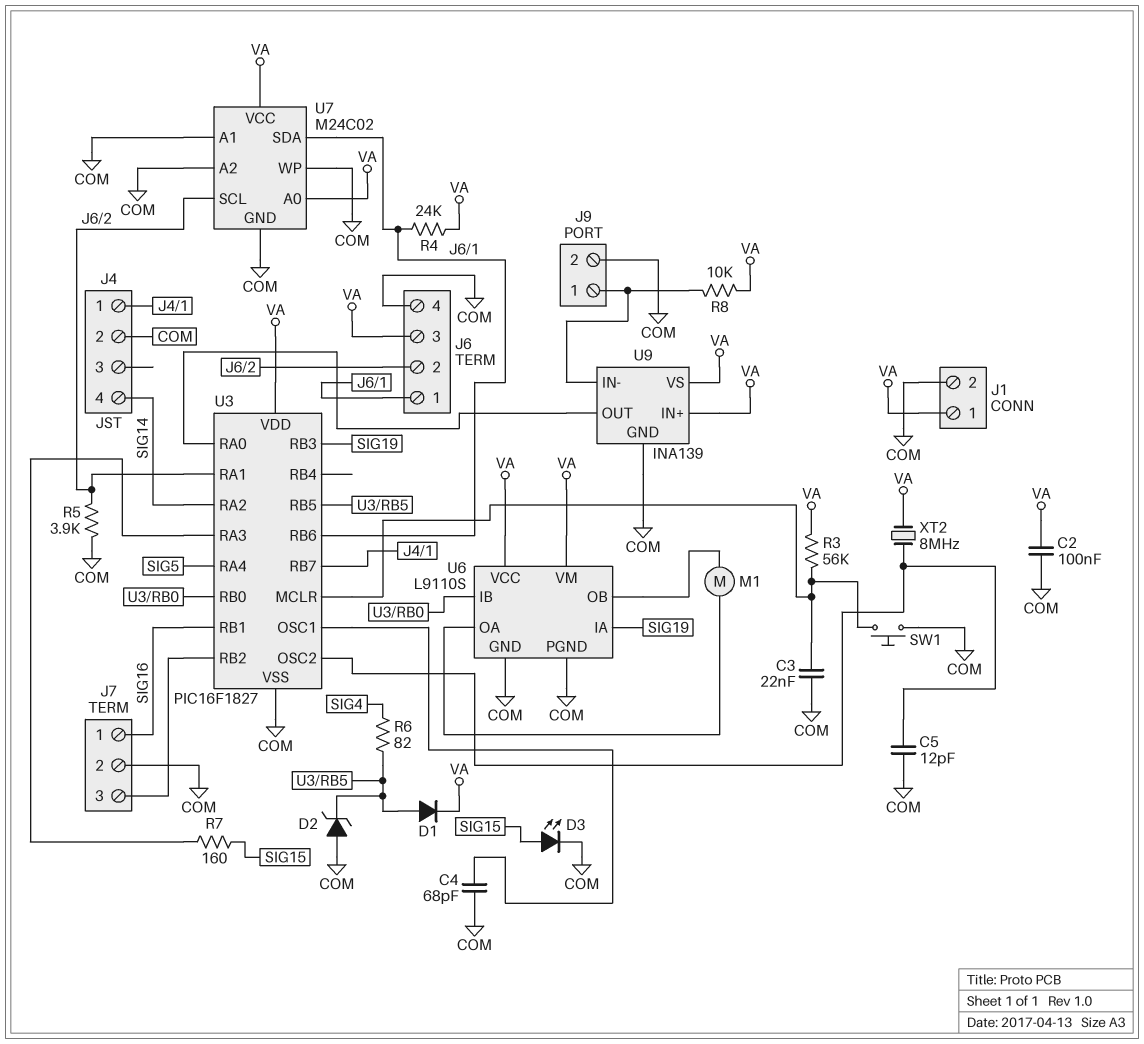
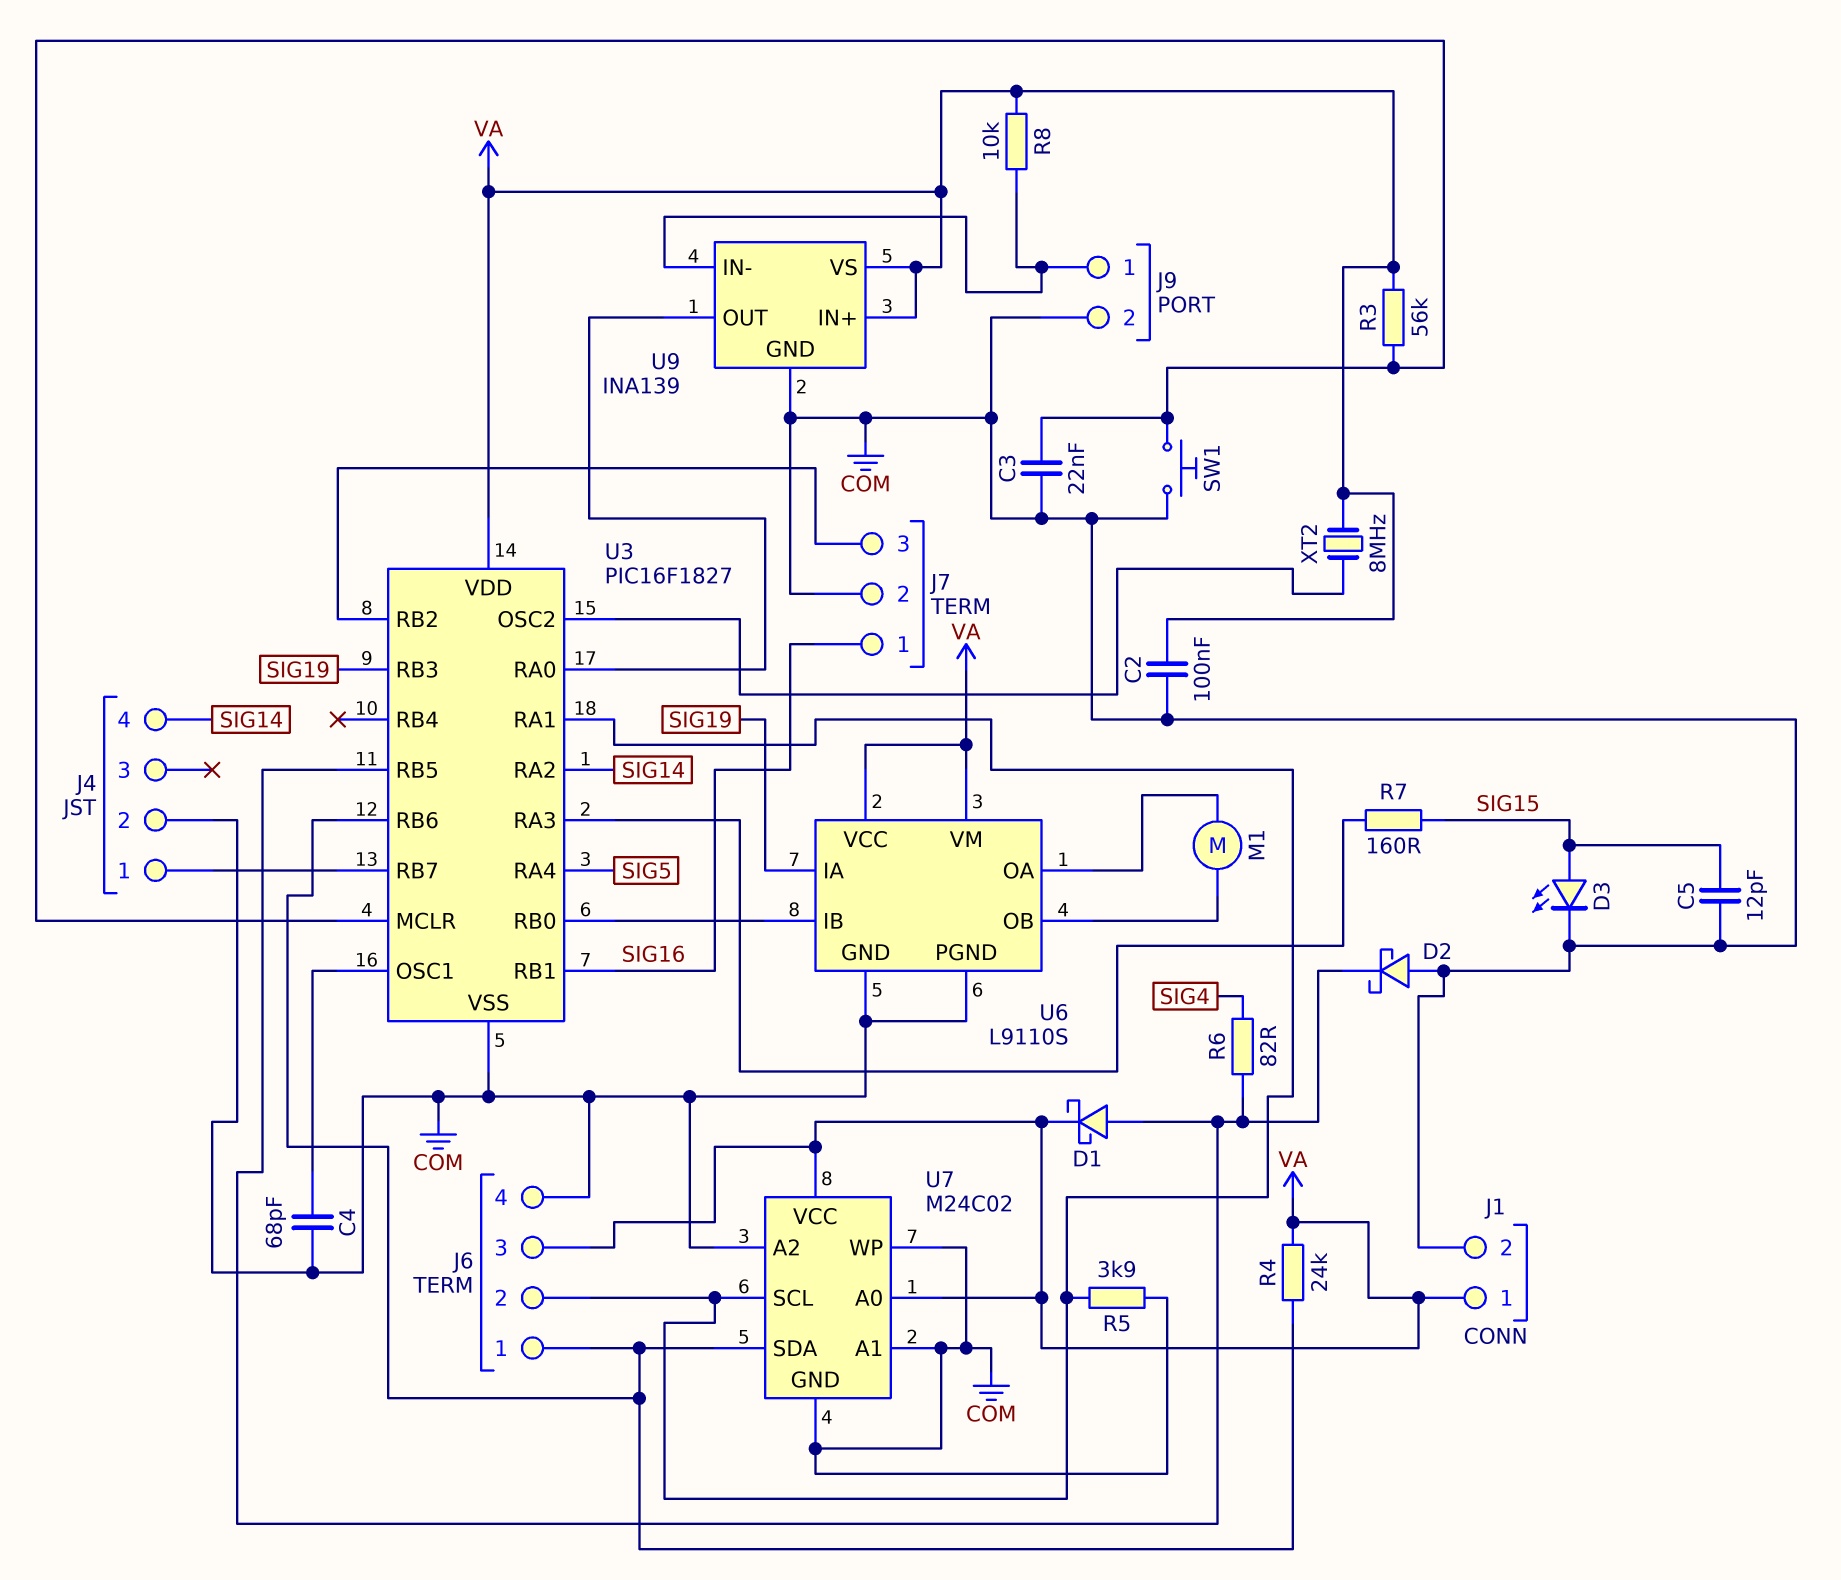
C5: 12pF (COM, U3/OSC2) -> 12pF (COM, SIG15)
D1: diode (A U3/RB5, K VA) -> schottky (A U3/RB5, K VA)
D2: zener (A COM, K U3/RB5) -> schottky (A COM, K U3/RB5)

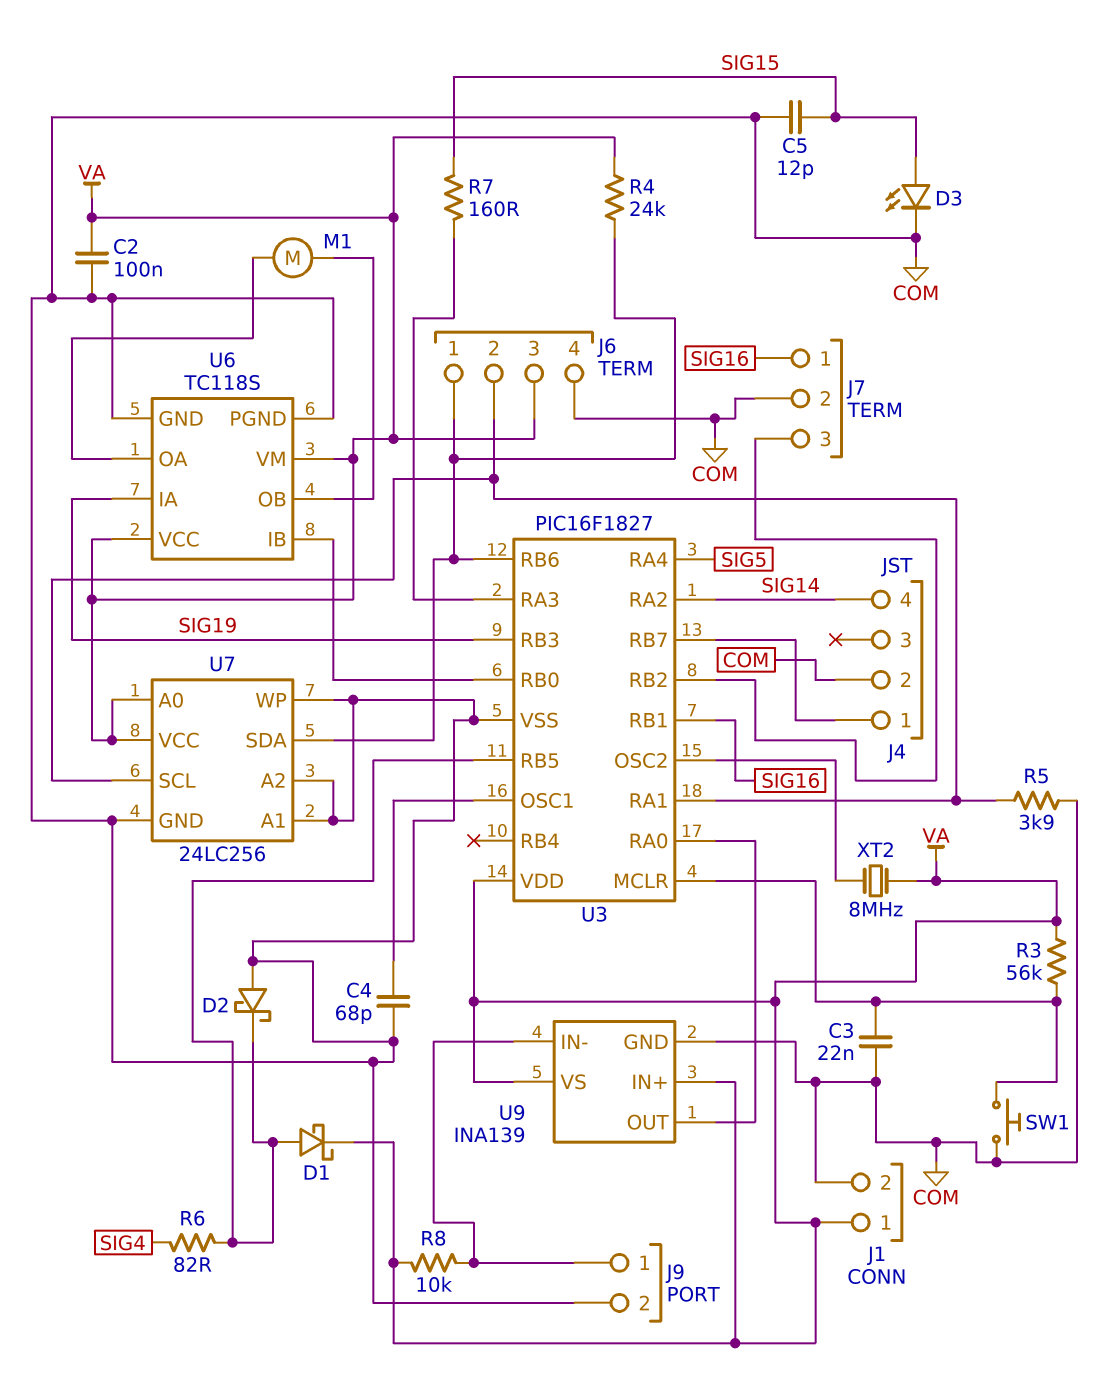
U6: L9110S -> TC118S
U7: M24C02 -> 24LC256

